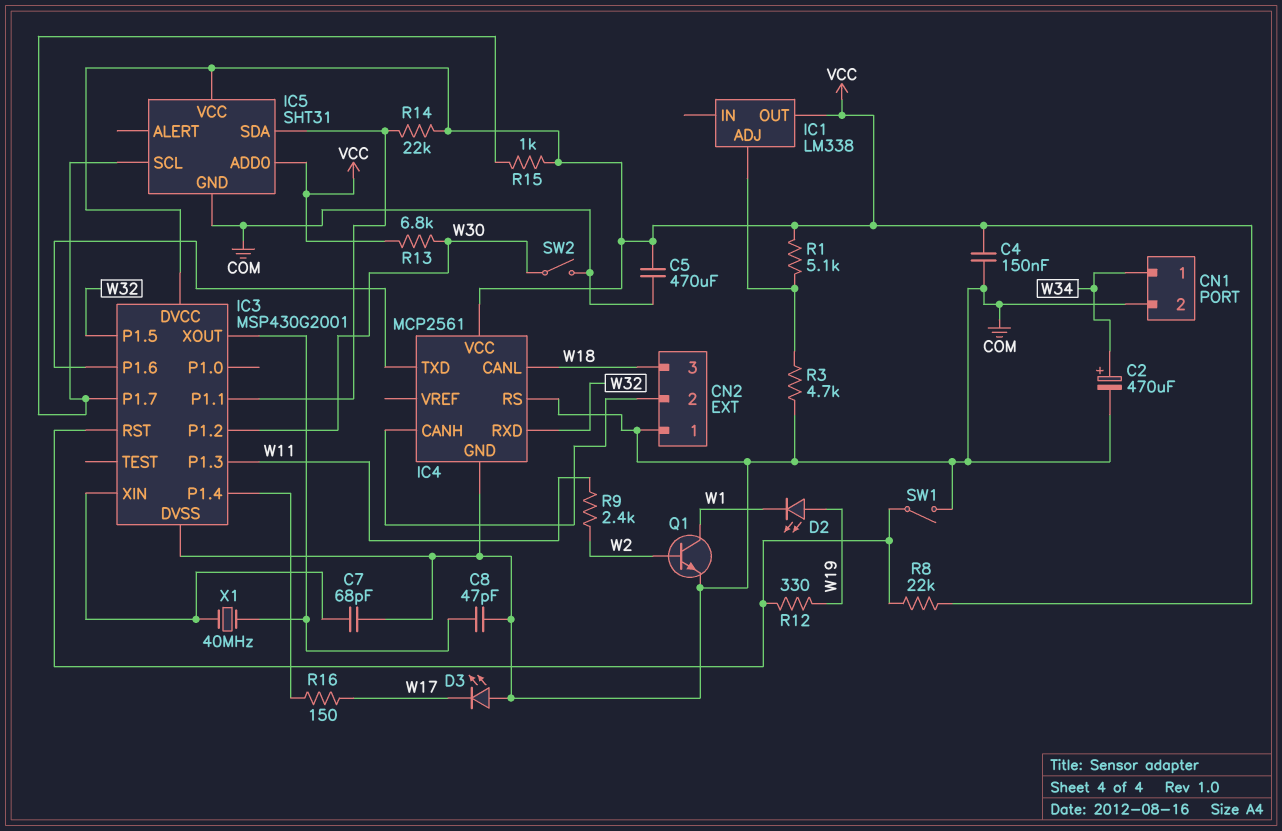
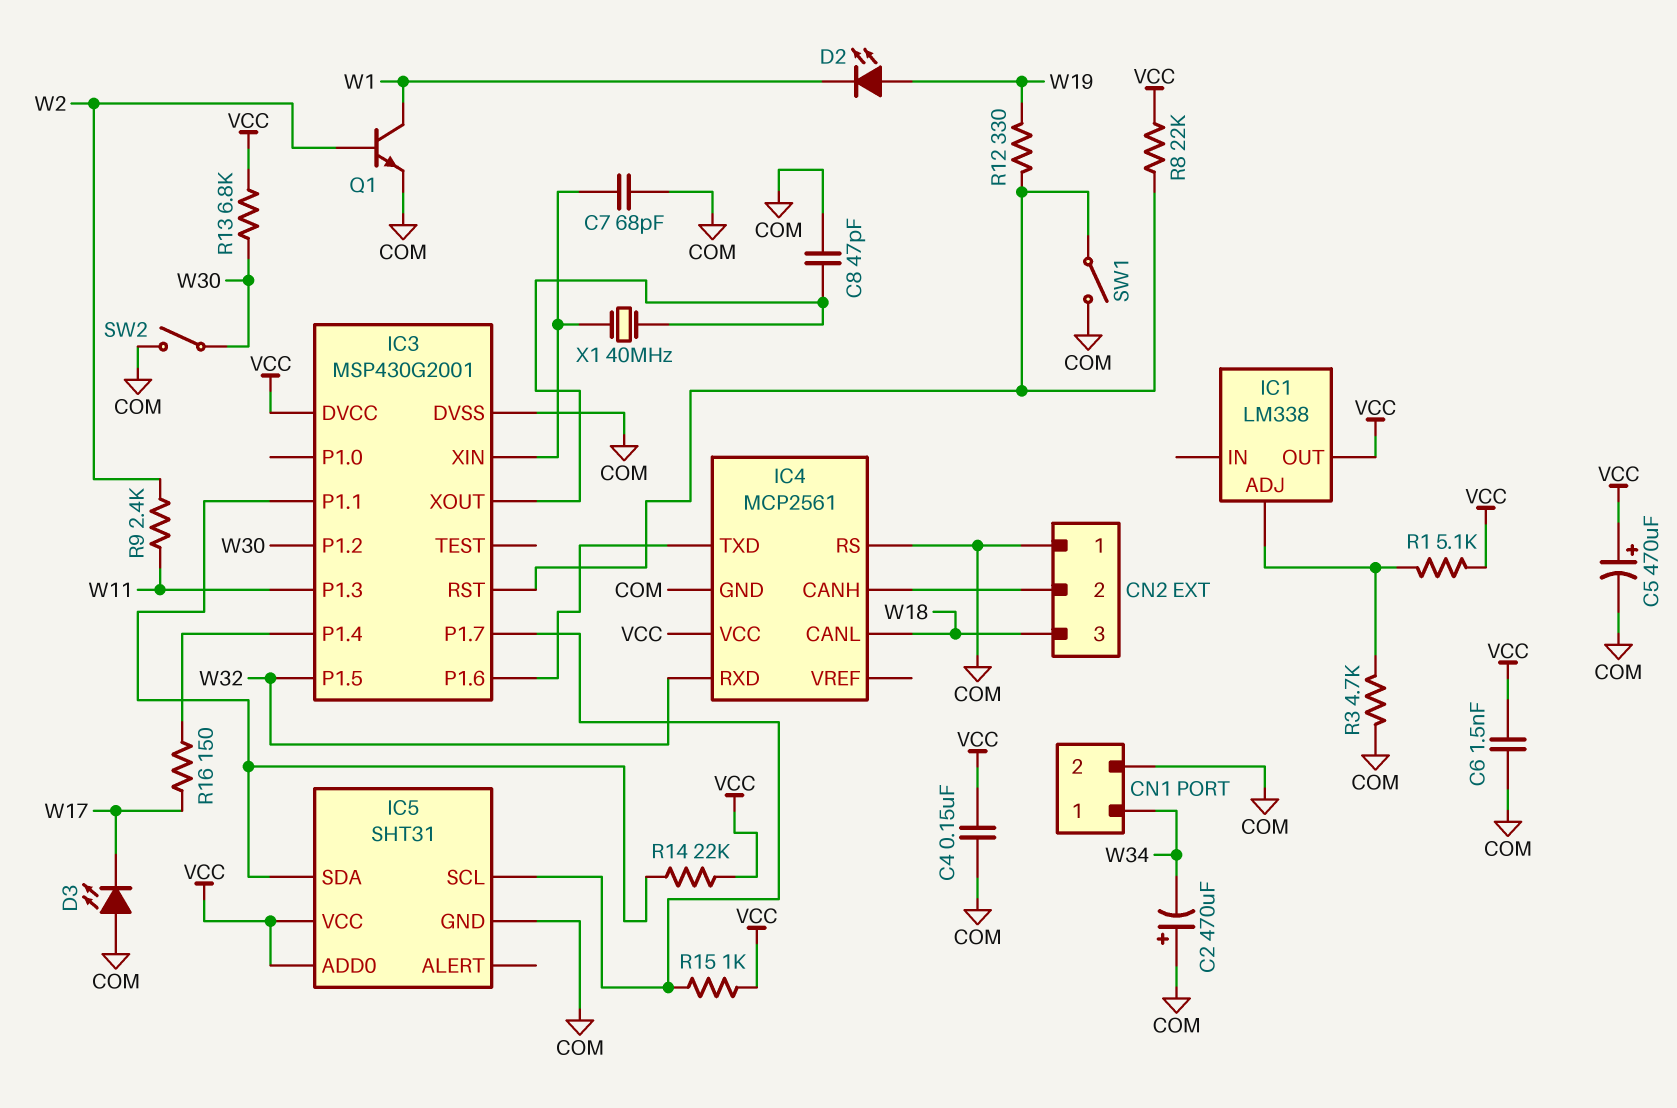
C2: 470uF (plus W34, minus COM) -> 470uF (plus COM, minus W34)
C5: 470uF (COM, VCC) -> 470uF (plus VCC, minus COM)
C6: none -> 1.5nF (COM, VCC)

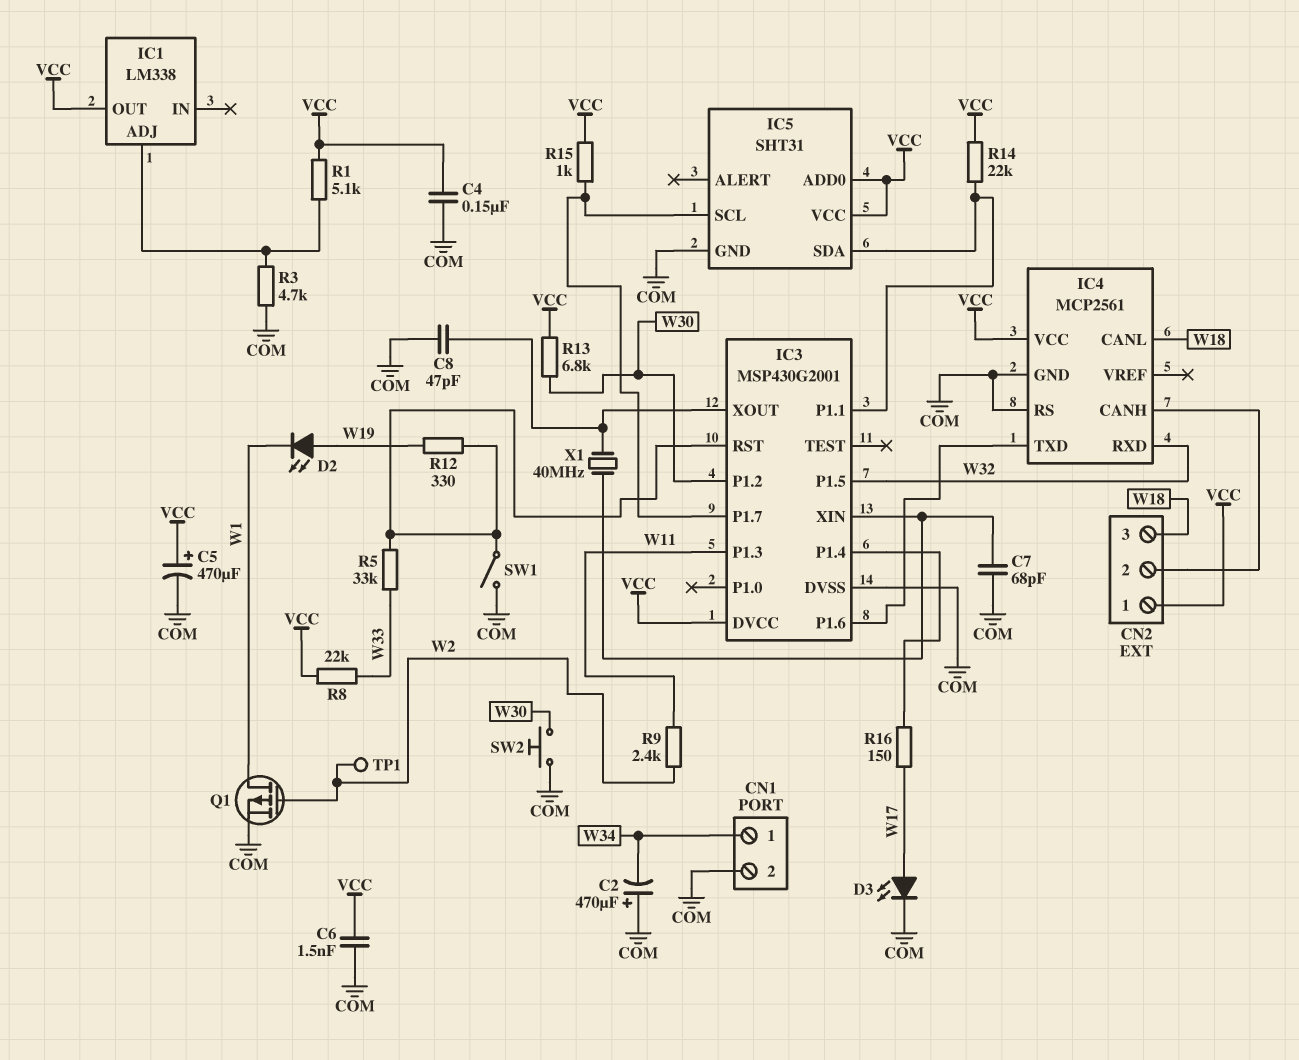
CN2 pin 1: COM -> VCC
D3: LED (A COM, K W17) -> LED (A W17, K COM)
Q1: NPN (B W2, C W1, E COM) -> PMOS (G W2, D W1, S COM)
R5: none -> 33k (IC3/RST, W33)
R8: 22k (IC3/RST, VCC) -> 22k (VCC, W33)
SW2: switch (COM, W30) -> button (COM, W30)
TP1: none -> test point (W2)

